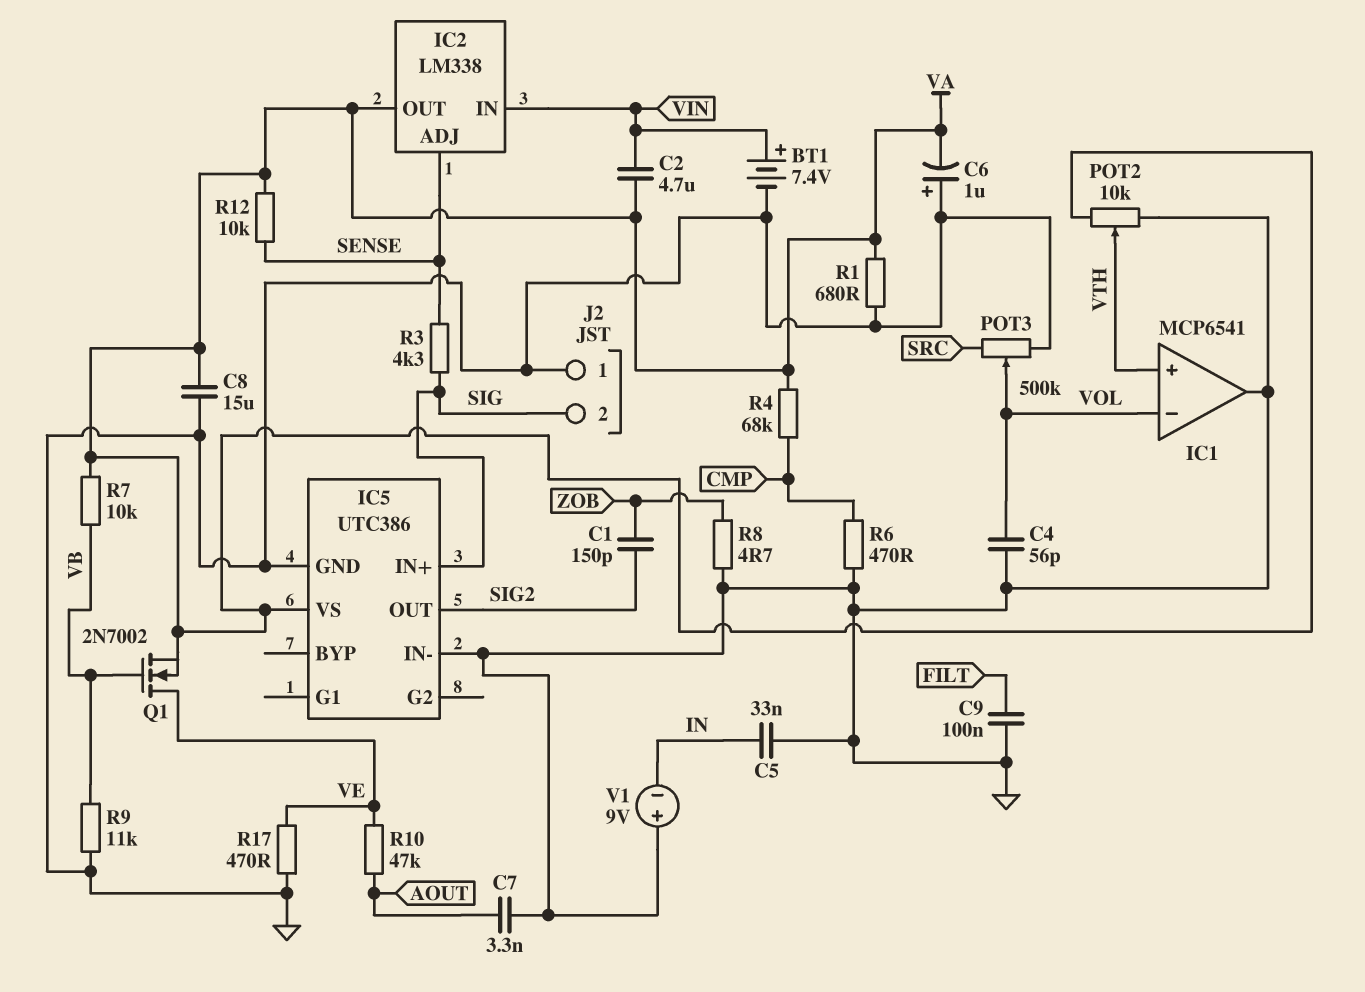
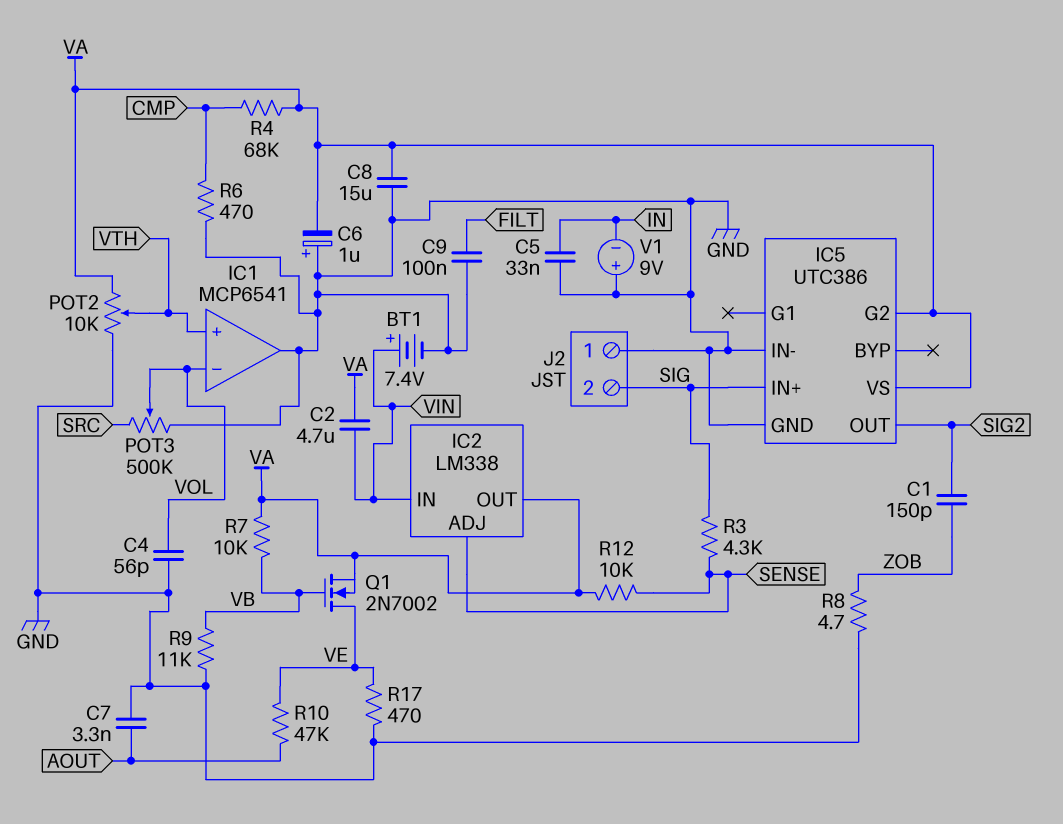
IC5 pin G2: none -> VA
R1: 680 (GND, VA) -> none

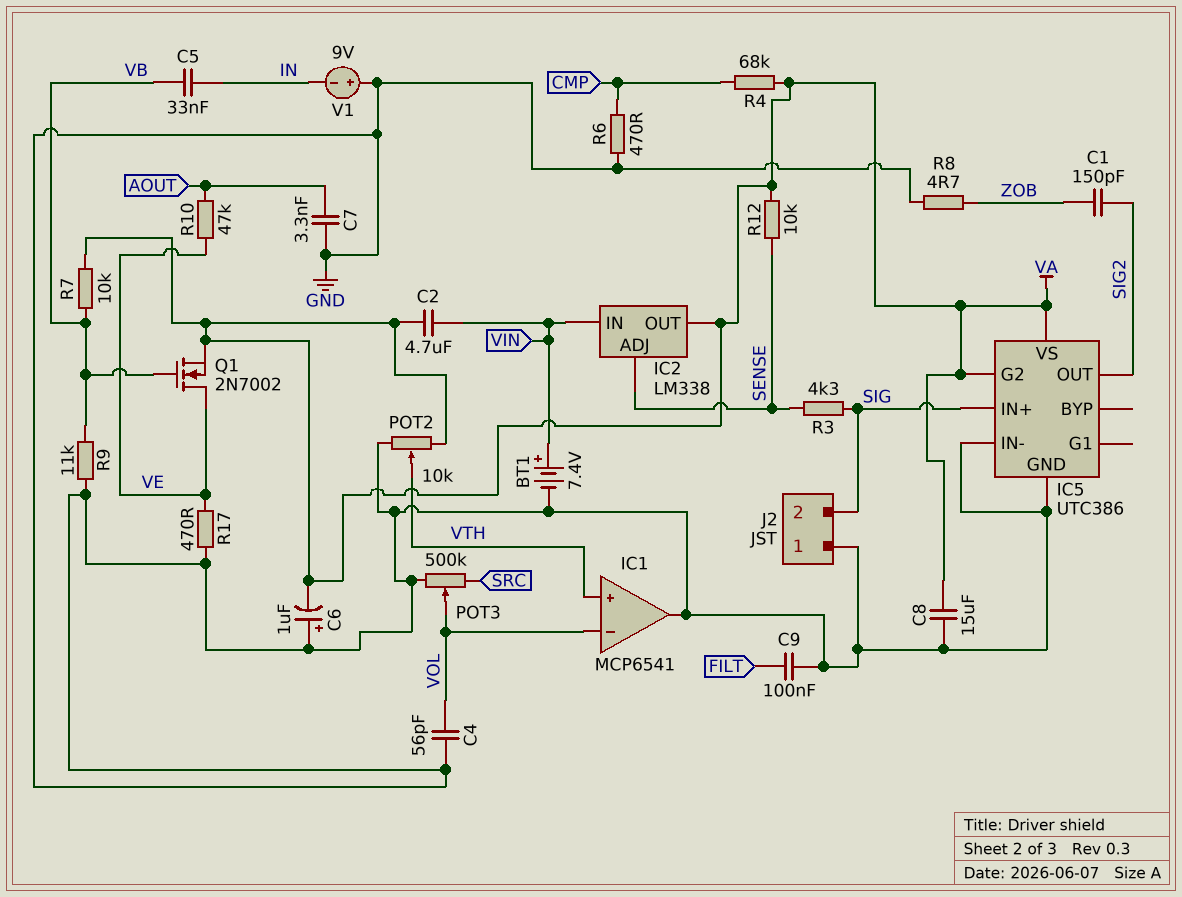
C5: 33nF (GND, IN) -> 33nF (IN, VB)

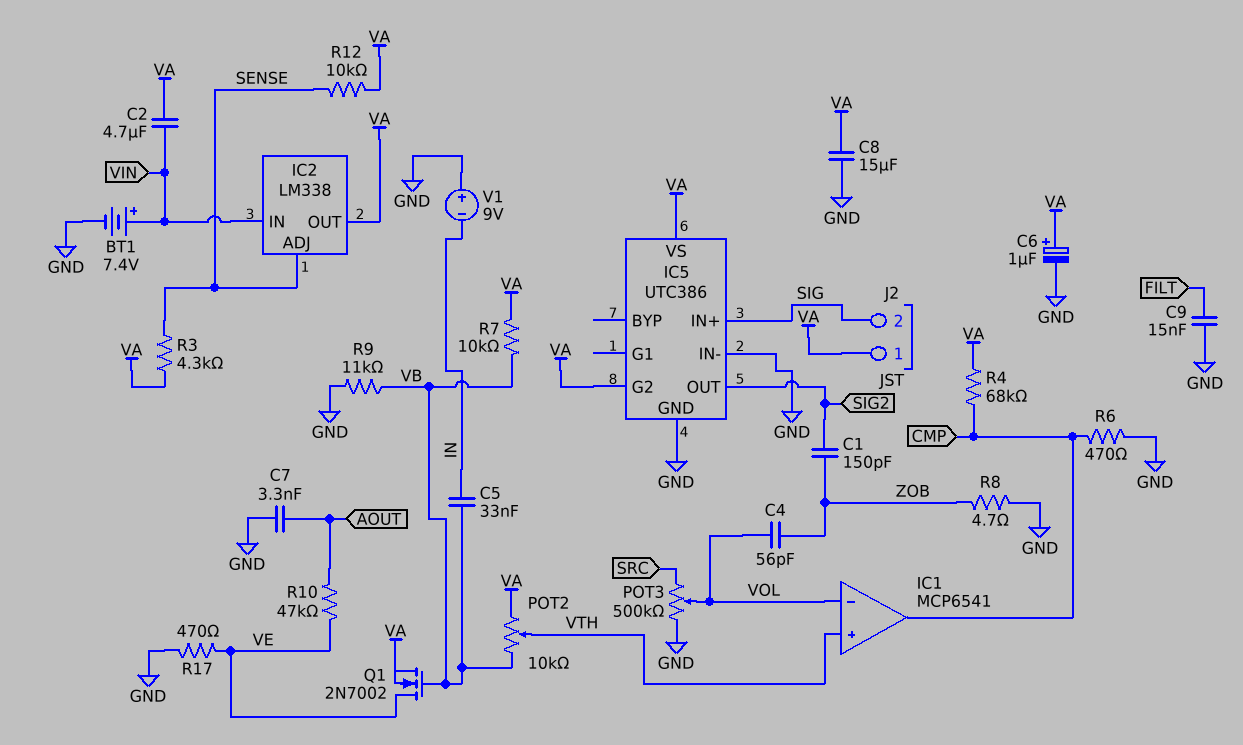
C4: 56pF (GND, VOL) -> 56pF (VOL, ZOB)
C6: 1uF (plus GND, minus VA) -> 1uF (plus VA, minus GND)
C9: 100nF (FILT, GND) -> 15nF (FILT, GND)
IC1 pin out: GND -> CMP
J2 pin 1: GND -> VA
POT2: 10k (GND, VA, wiper VTH) -> 10k (VA, VB, wiper VTH)
R3: 4.3k (SENSE, SIG) -> 4.3k (SENSE, VA)

